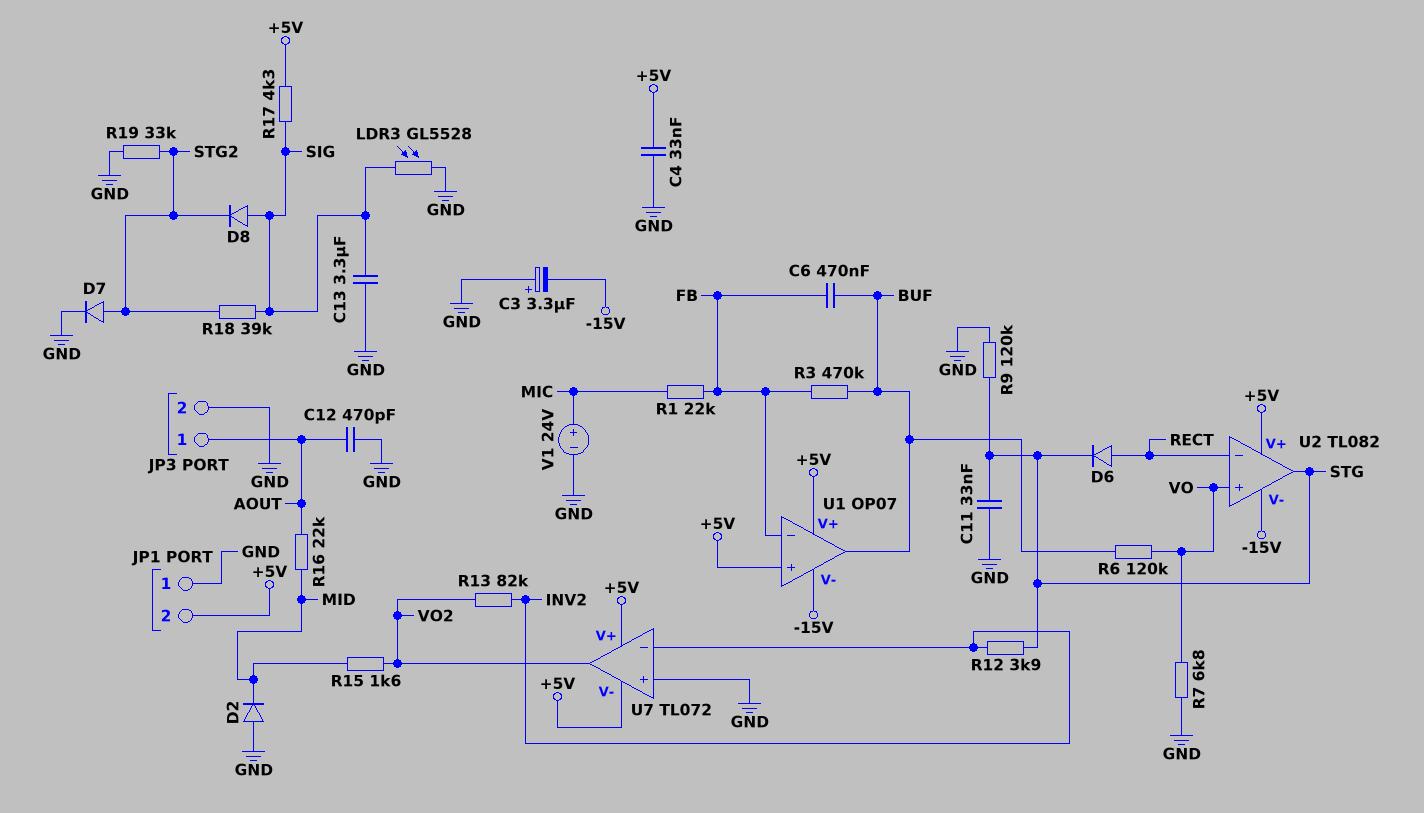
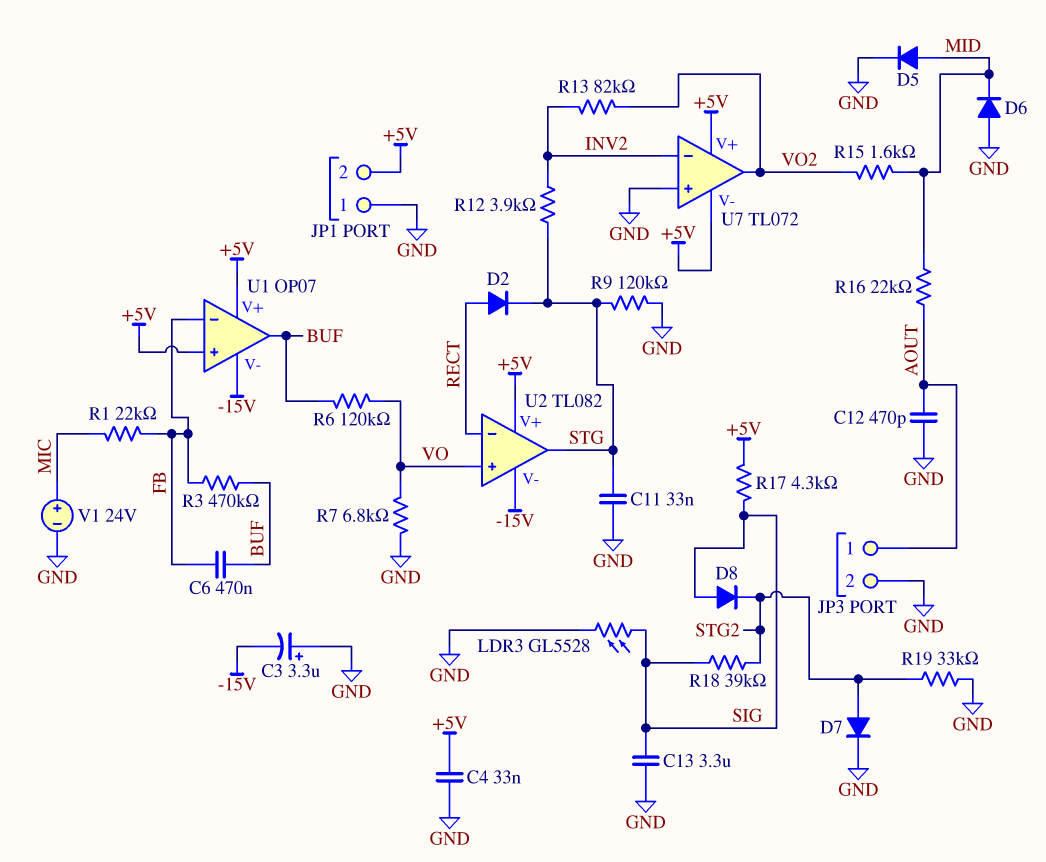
D2: diode (A GND, K MID) -> diode (A RECT, K STG)
D5: none -> diode (A MID, K GND)
D6: diode (A RECT, K STG) -> diode (A GND, K MID)

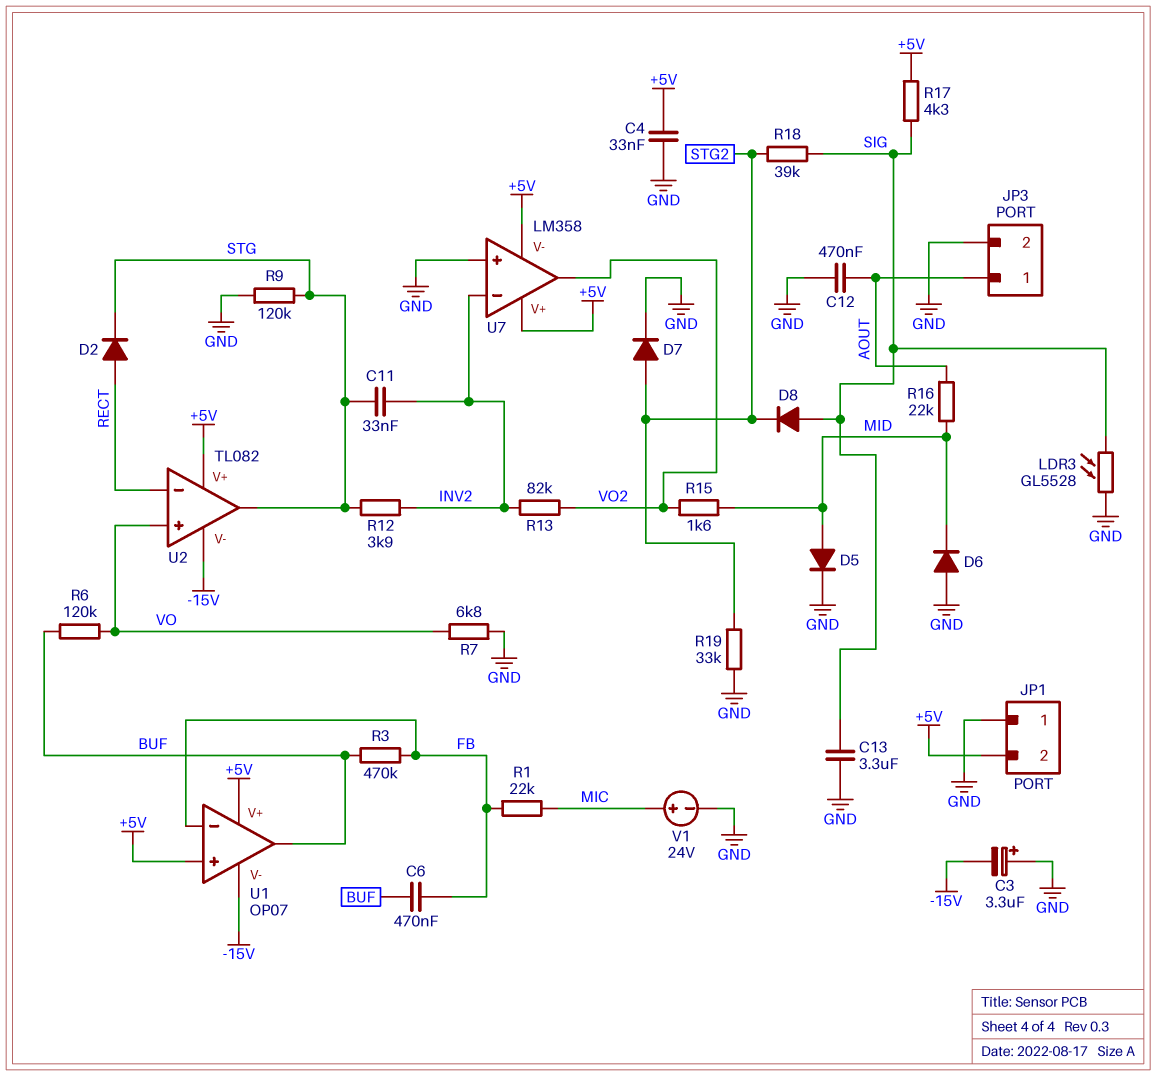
C11: 33nF (GND, STG) -> 33nF (INV2, STG)
C12: 470pF (AOUT, GND) -> 470nF (AOUT, GND)
U7: TL072 -> LM358

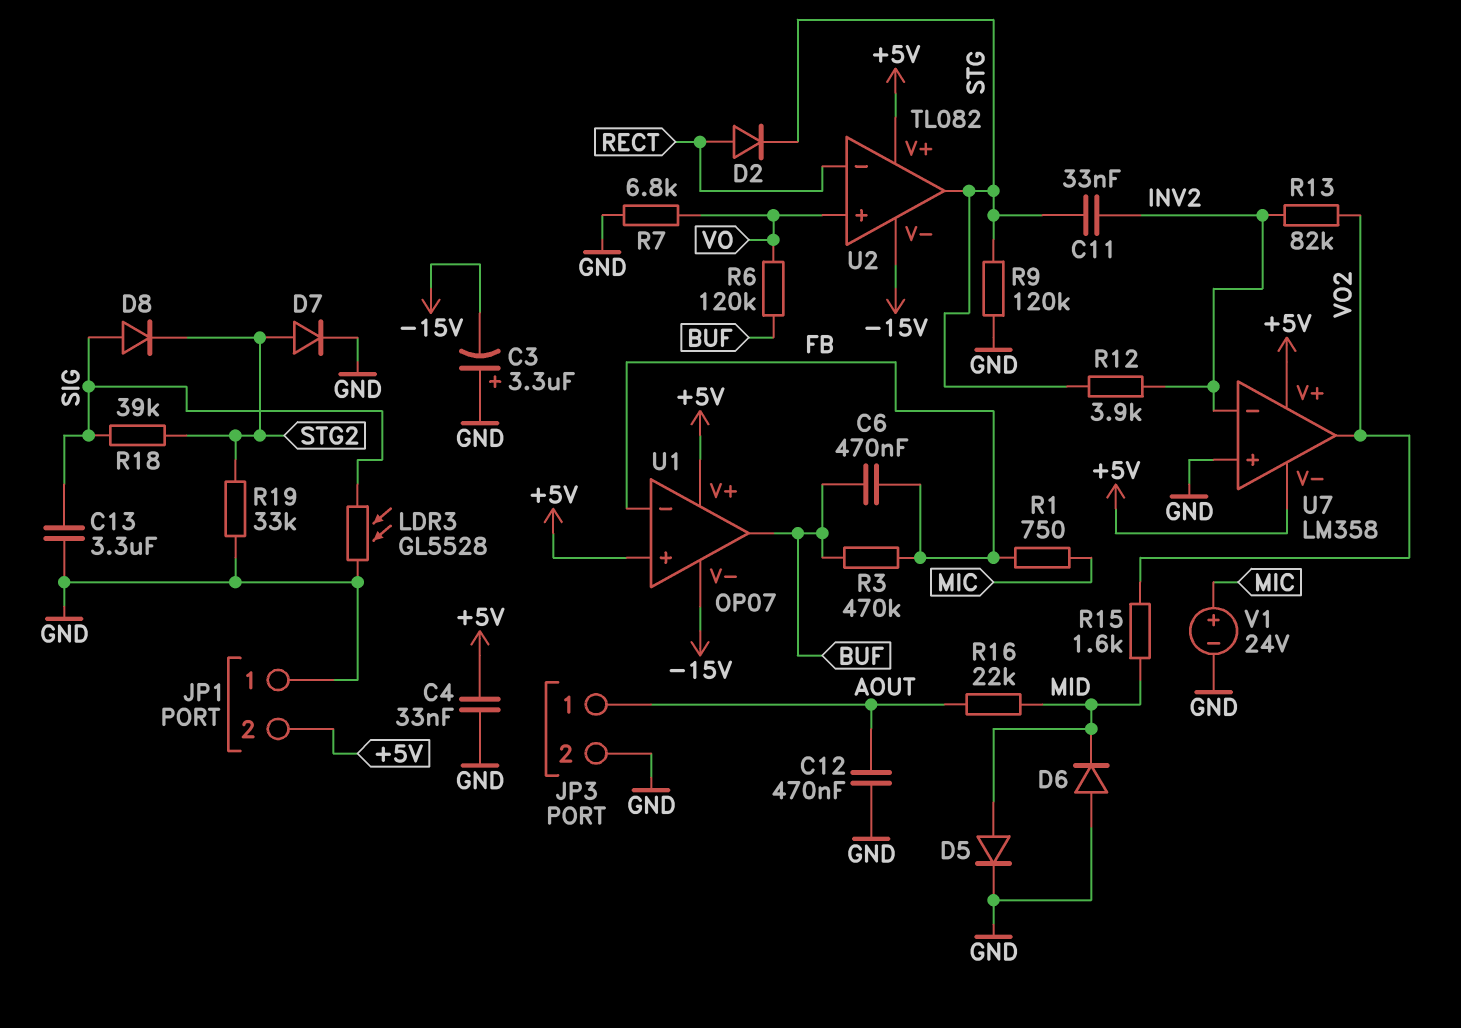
R1: 22k (FB, MIC) -> 750 (FB, MIC)
R17: 4.3k (+5V, SIG) -> none

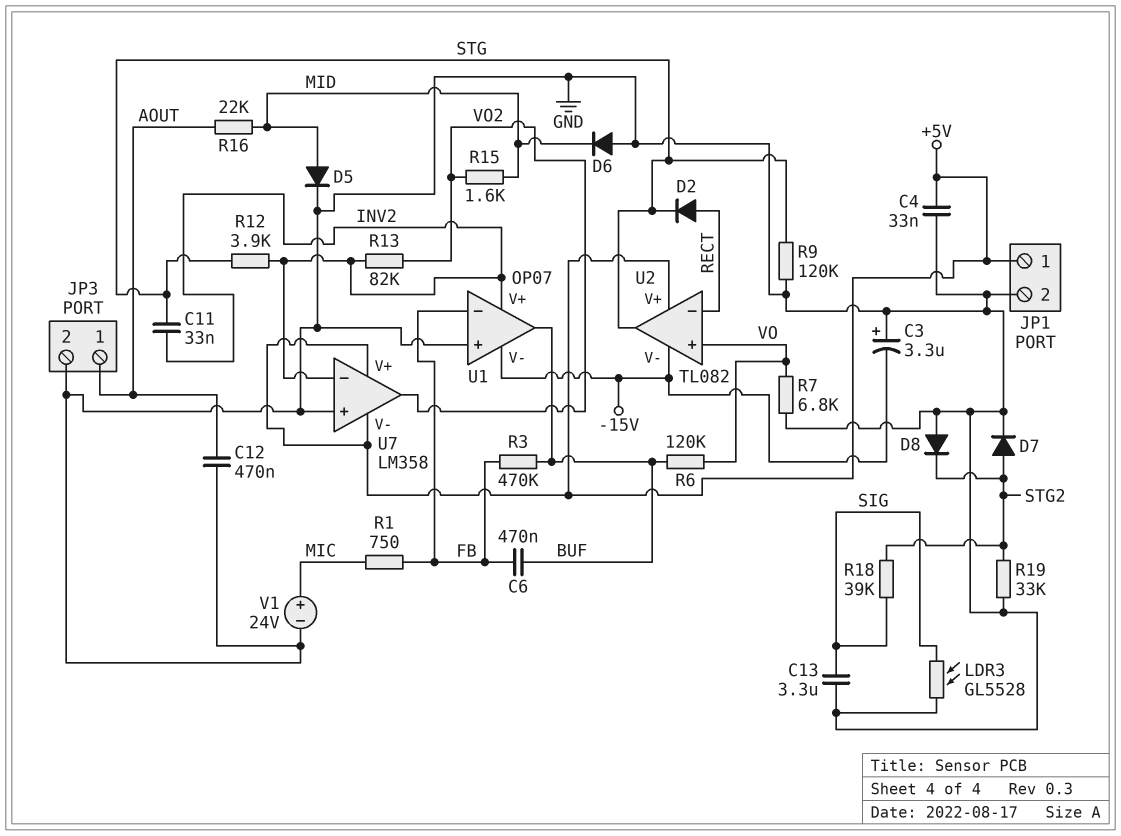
D8: diode (A SIG, K STG2) -> diode (A GND, K STG2)
JP1 pin 1: GND -> +5V
JP1 pin 2: +5V -> GND
U1 pin V+: +5V -> INV2
U1 pin in+: +5V -> GND

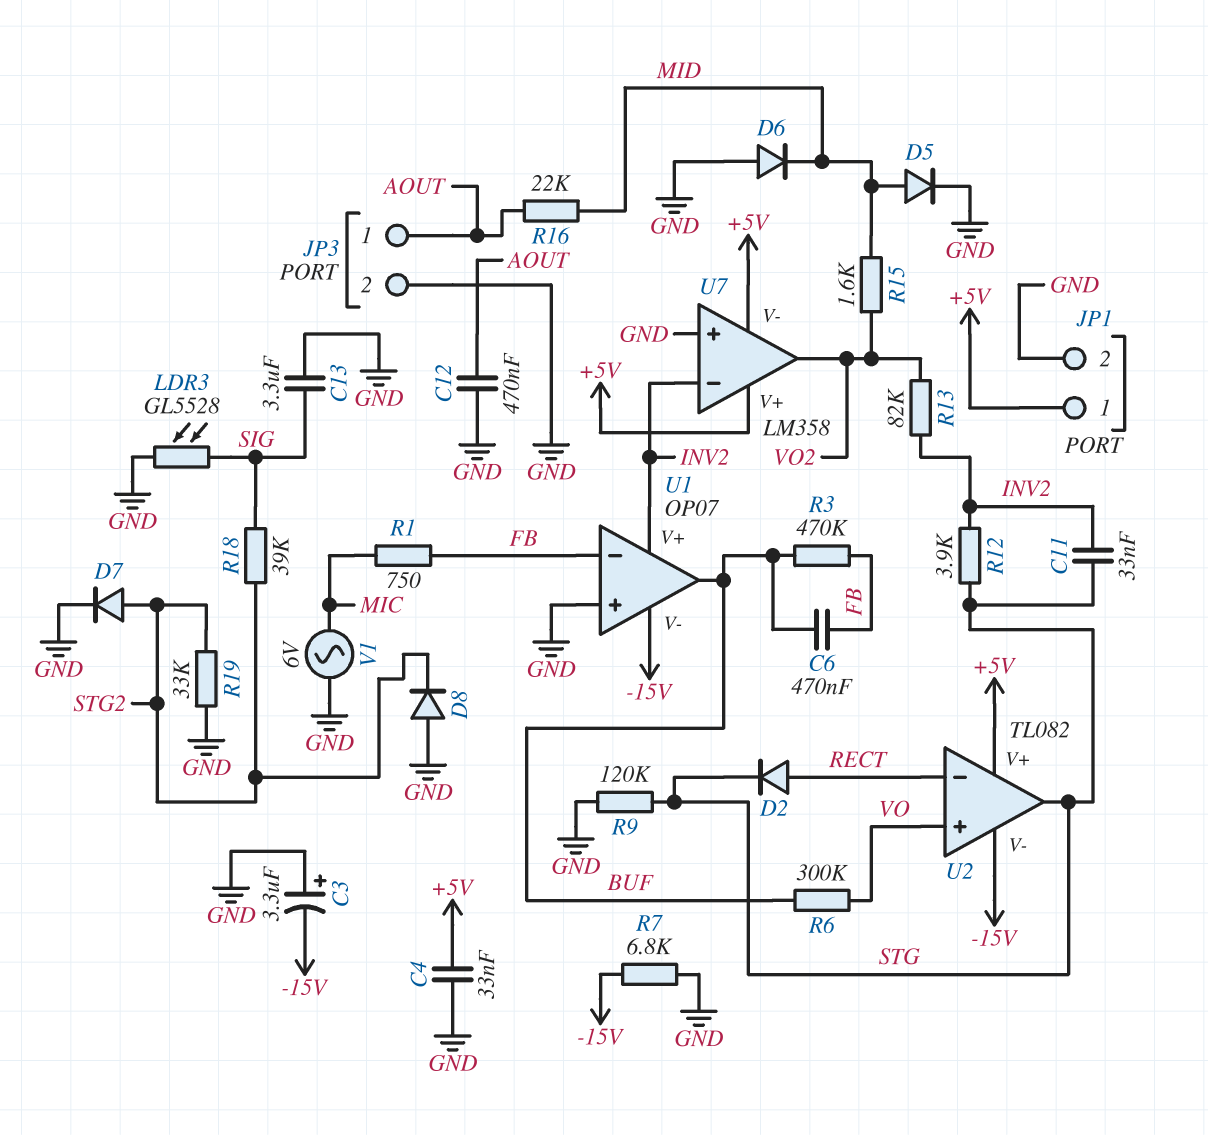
R6: 120k (BUF, VO) -> 300k (BUF, VO)
R7: 6.8k (GND, VO) -> 6.8k (-15V, GND)
V1: 24V (plus MIC, minus GND) -> AC 6V (GND, MIC)

